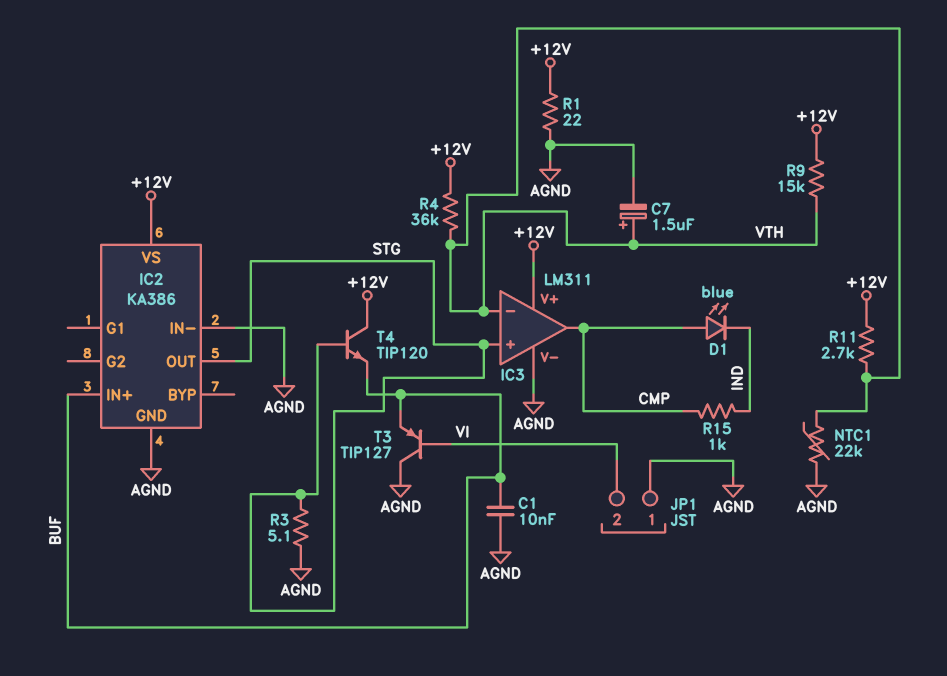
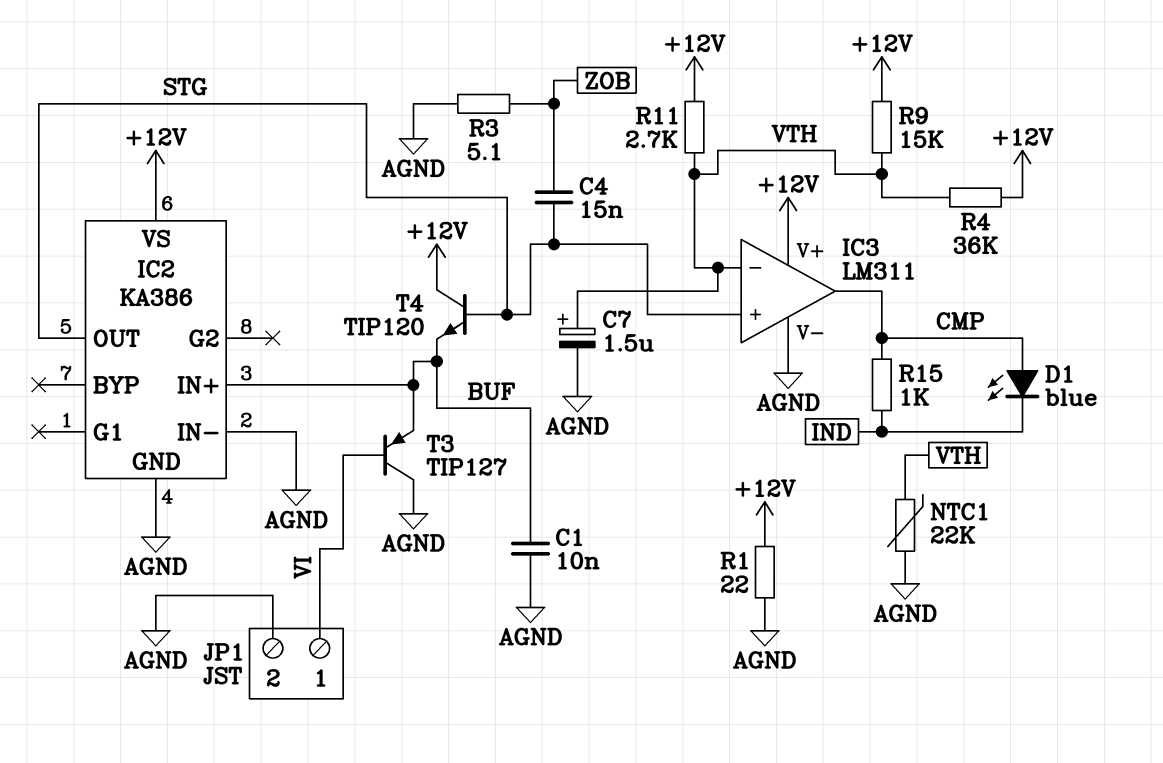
C4: none -> 15nF (STG, ZOB)
JP1 pin 1: AGND -> VI
JP1 pin 2: VI -> AGND
R3: 5.1 (AGND, STG) -> 5.1 (AGND, ZOB)

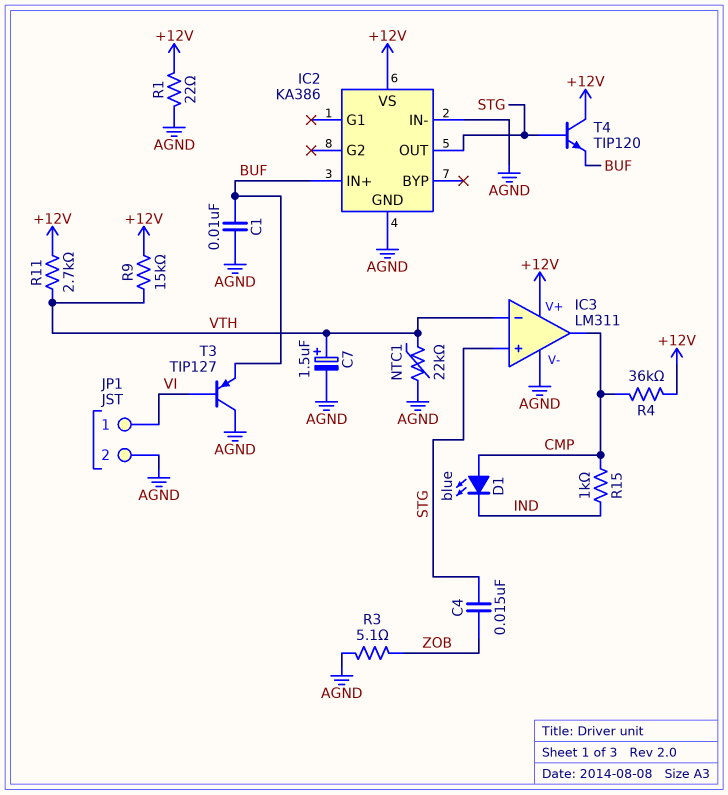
R4: 36k (+12V, VTH) -> 36k (+12V, CMP)

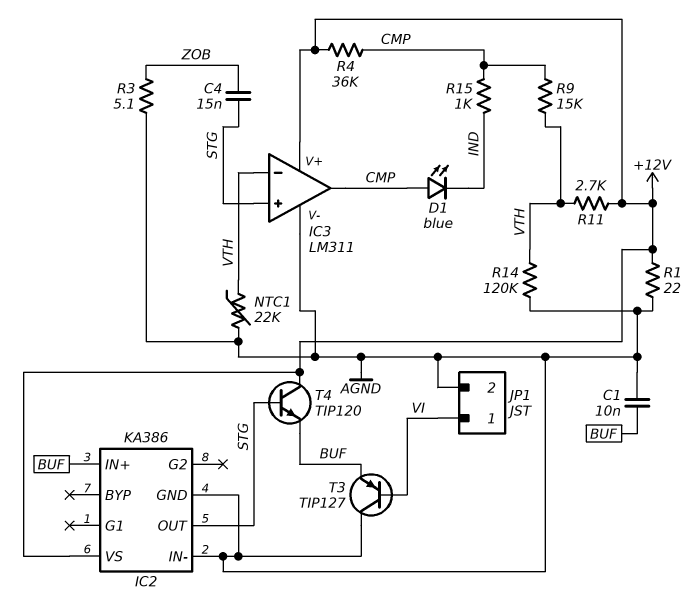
C7: 1.5uF (plus VTH, minus AGND) -> none
R9: 15k (+12V, VTH) -> 15k (CMP, VTH)
R14: none -> 120k (AGND, VTH)

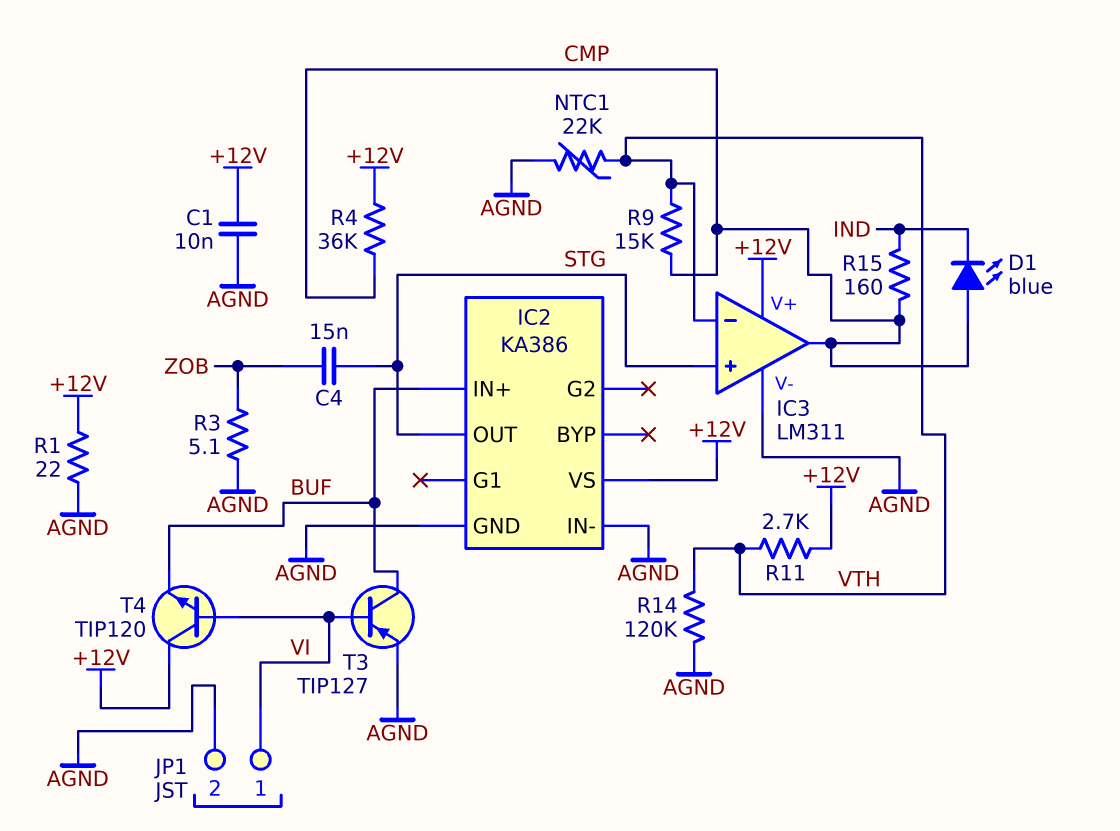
C1: 10nF (AGND, BUF) -> 10nF (+12V, AGND)
R15: 1k (CMP, IND) -> 160 (CMP, IND)
T3: PNP TIP127 (B VI, C AGND, E BUF) -> PNP TIP127 (B VI, C BUF, E AGND)
T4: NPN TIP120 (B STG, C +12V, E BUF) -> NPN TIP120 (B VI, C +12V, E BUF)

